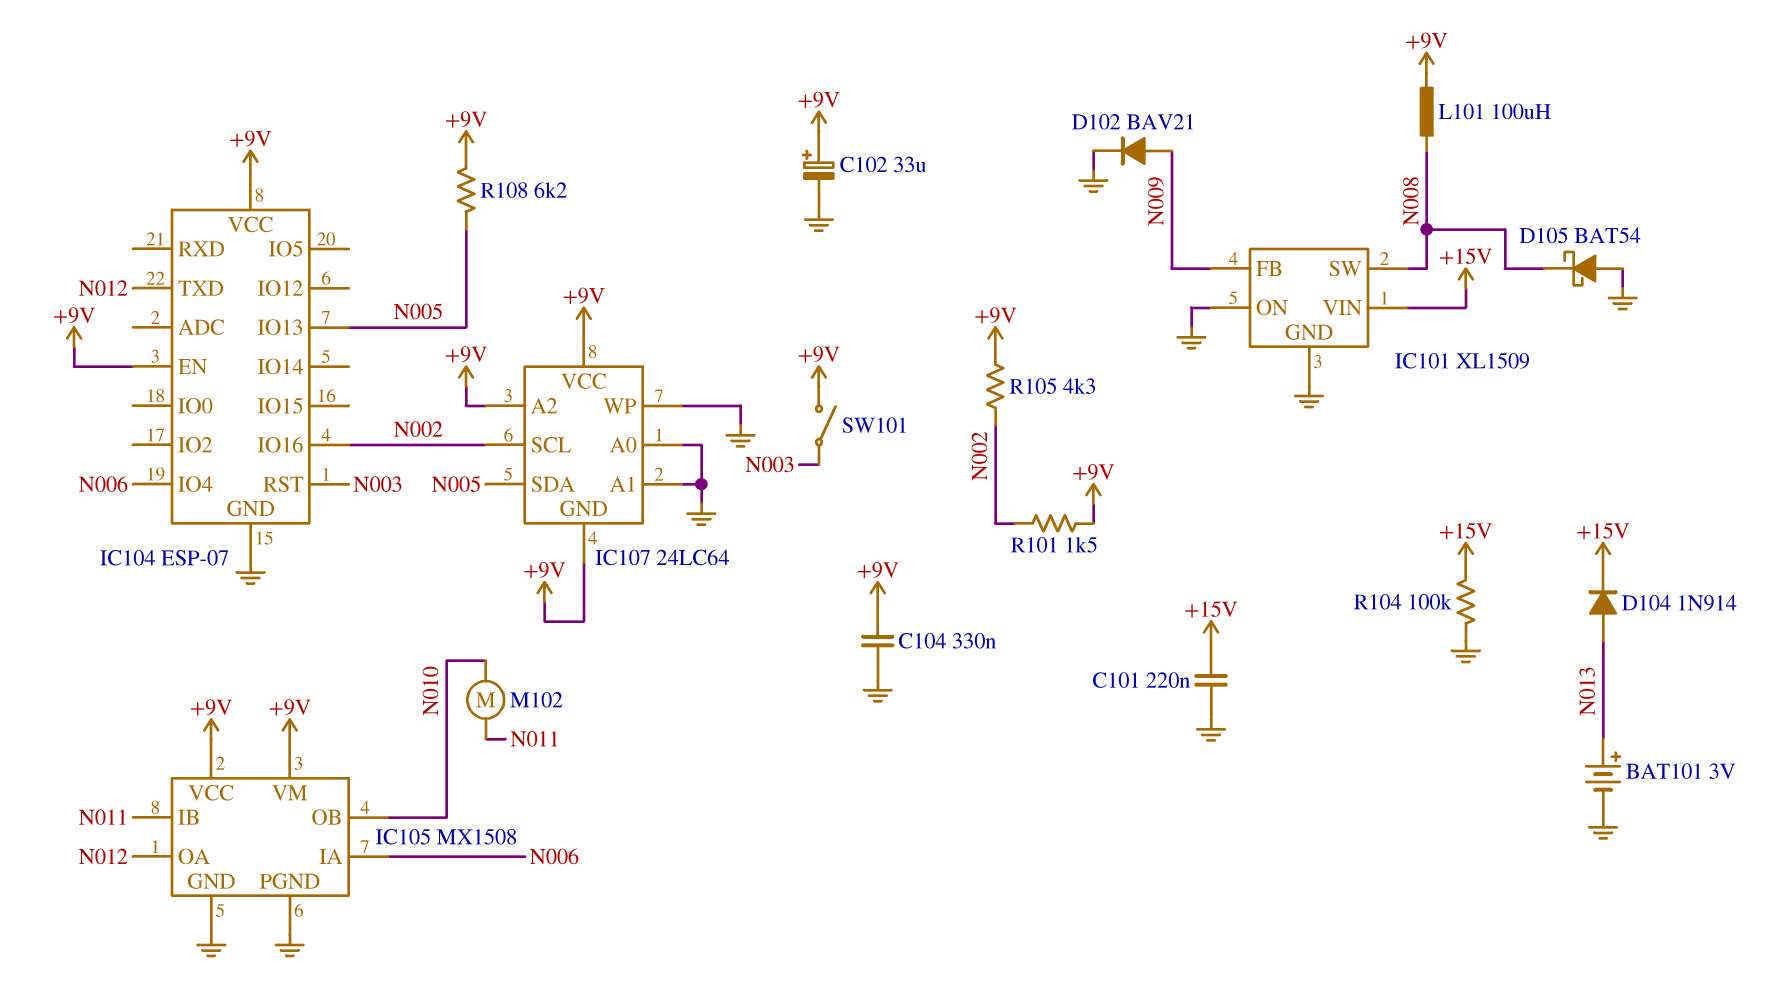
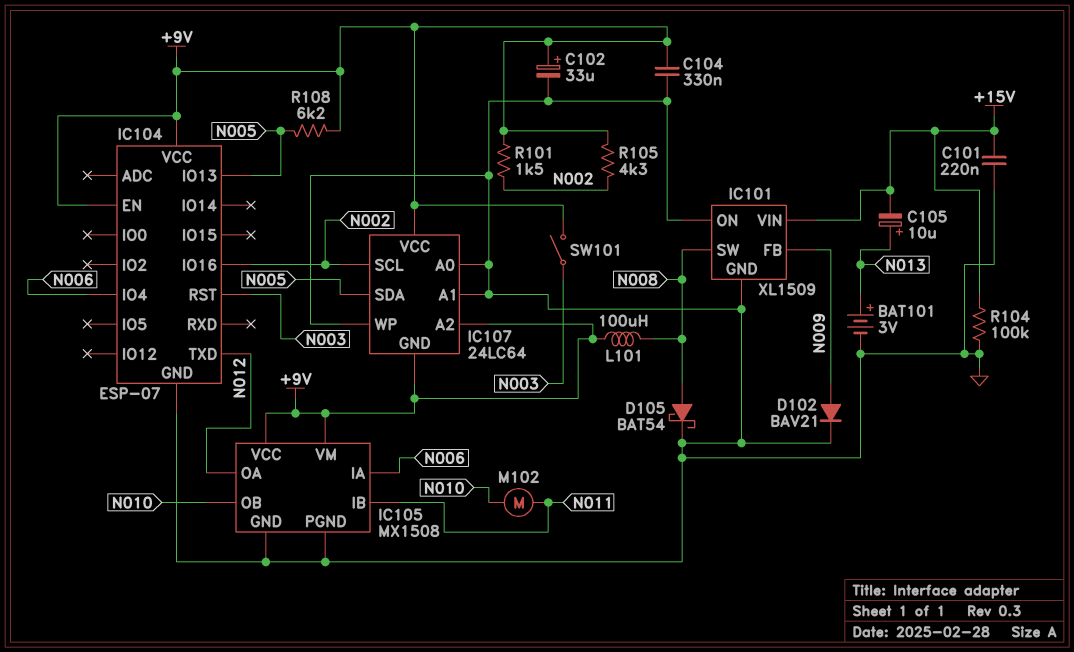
C105: none -> 10uF (plus N013, minus +15V)
D104: diode 1N914 (A N013, K +15V) -> none
D105: schottky BAT54 (A GND, K N008) -> schottky BAT54 (A N008, K GND)

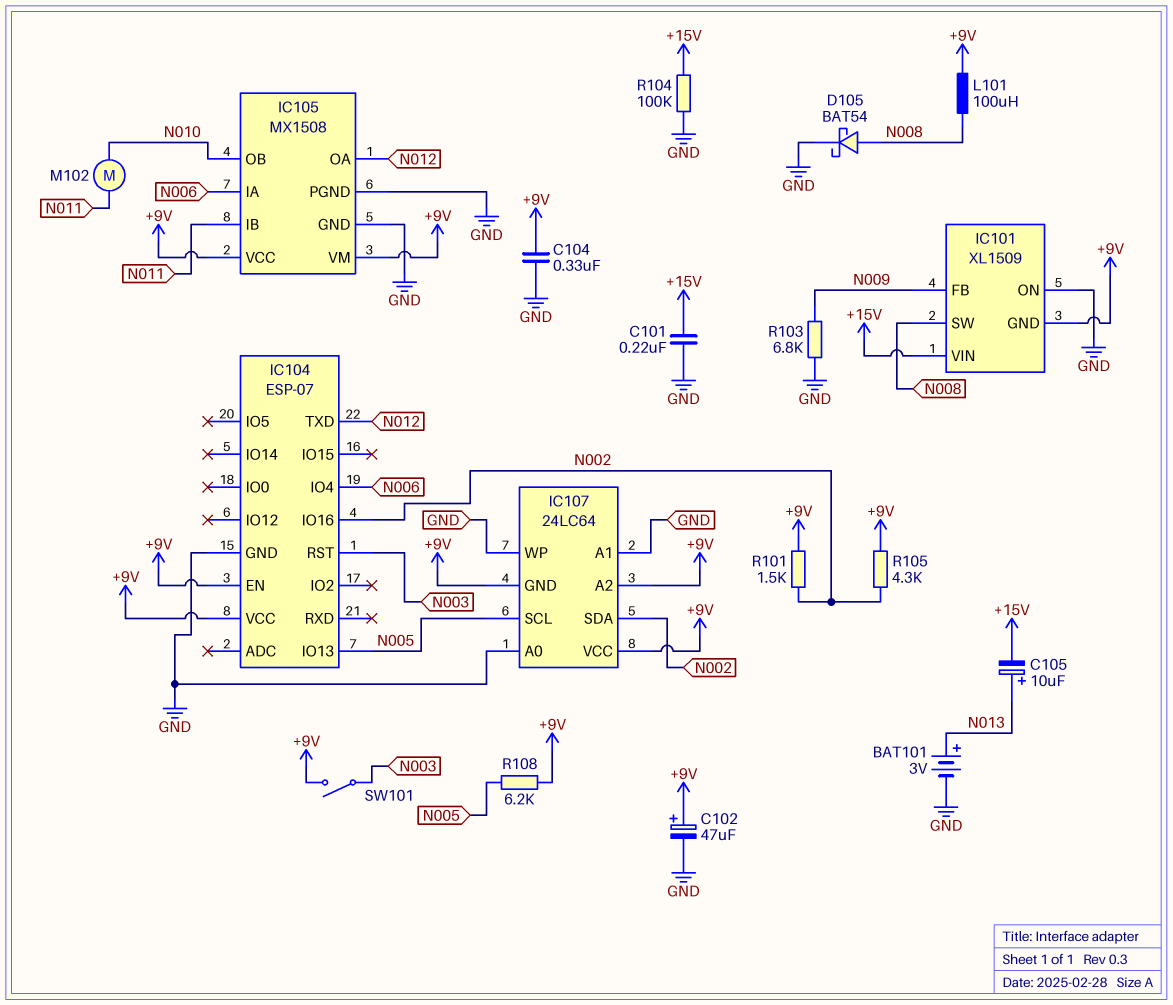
C102: 33uF (plus +9V, minus GND) -> 47uF (plus +9V, minus GND)
D102: diode BAV21 (A N009, K GND) -> none
IC101 pin GND: GND -> +9V
IC107 pin SCL: N002 -> N005
IC107 pin SDA: N005 -> N002
R103: none -> 6.8k (GND, N009)

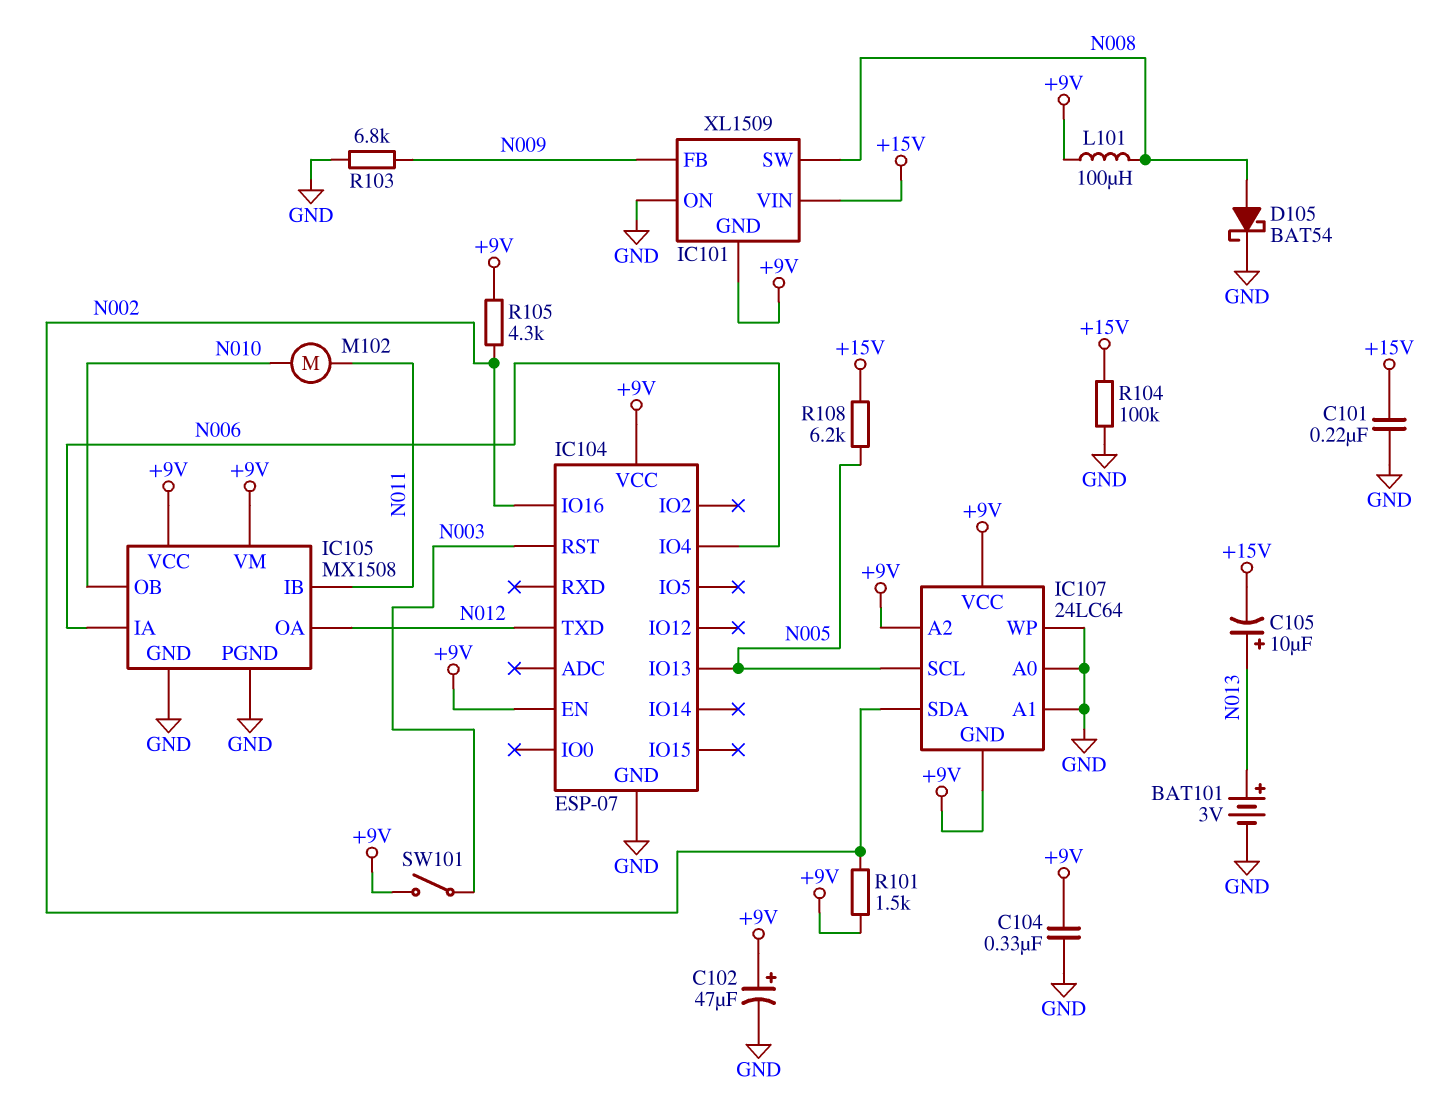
R108: 6.2k (+9V, N005) -> 6.2k (+15V, N005)

